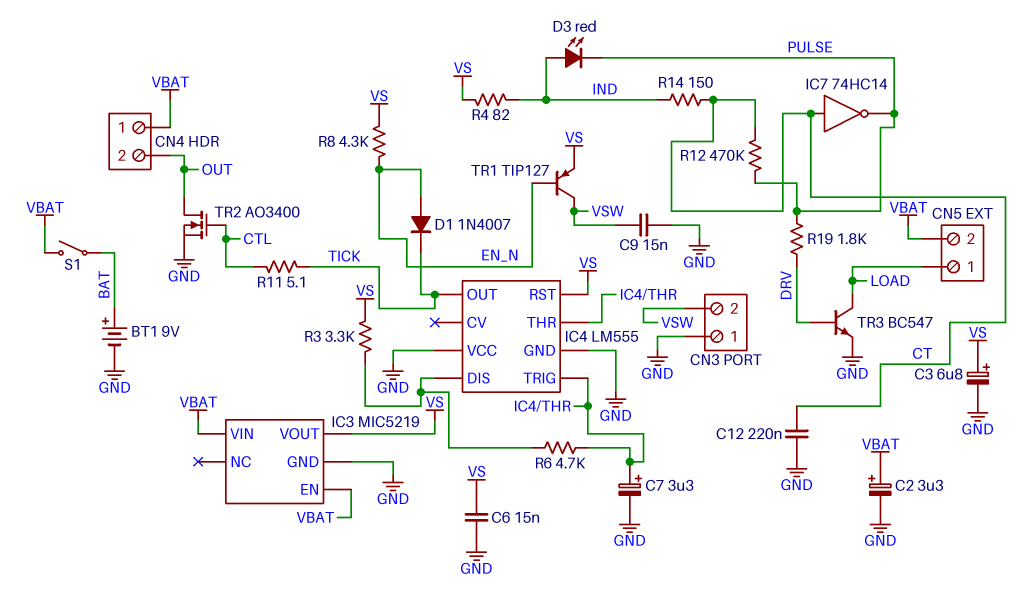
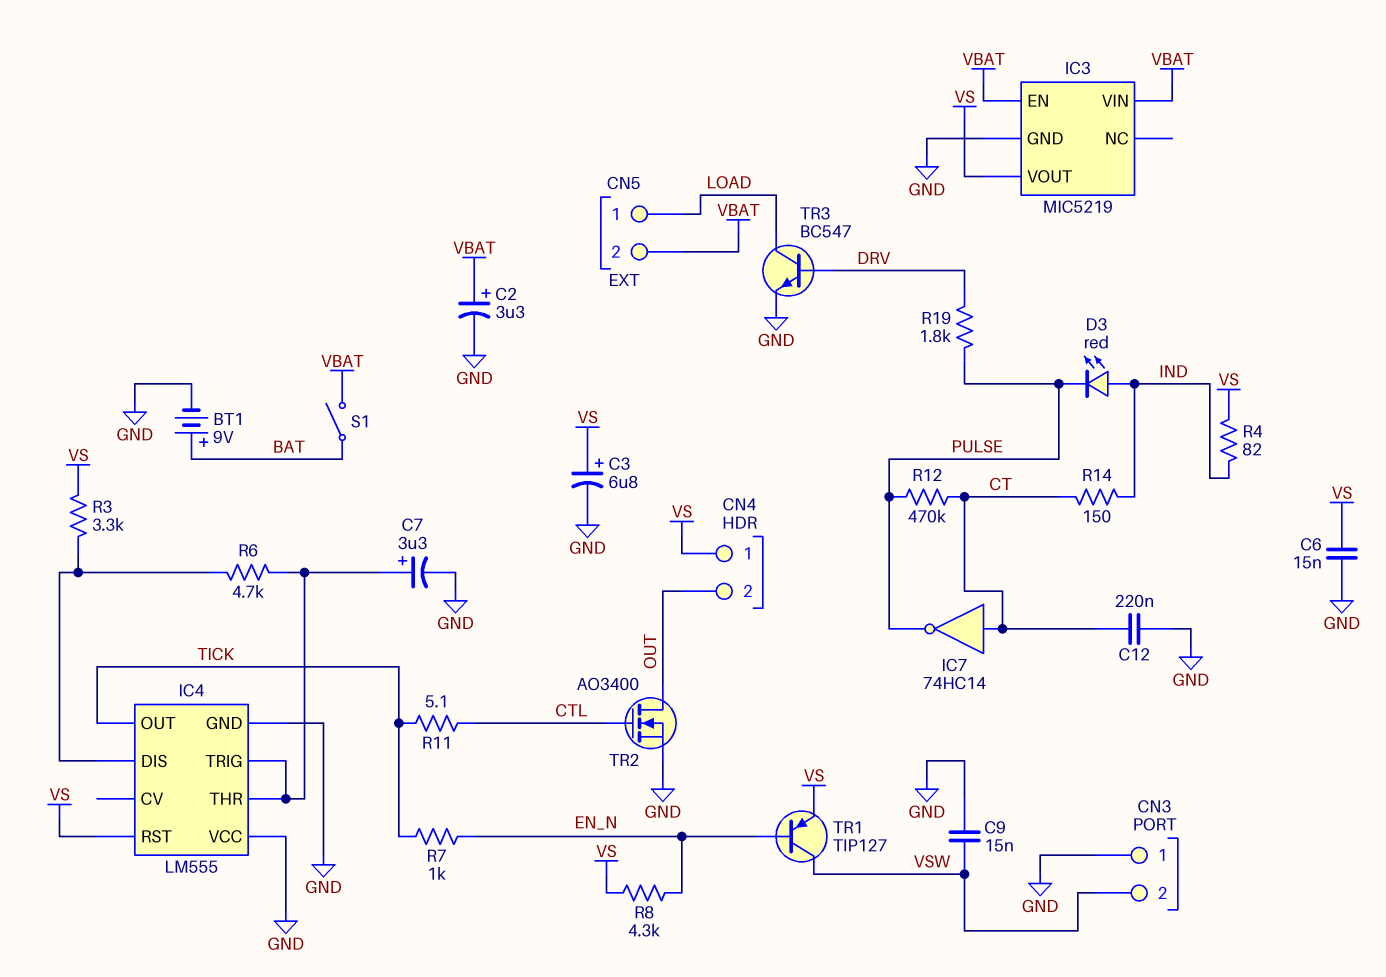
CN4 pin 1: VBAT -> VS
D1: diode 1N4007 (A EN_N, K TICK) -> none
R7: none -> 1k (EN_N, TICK)

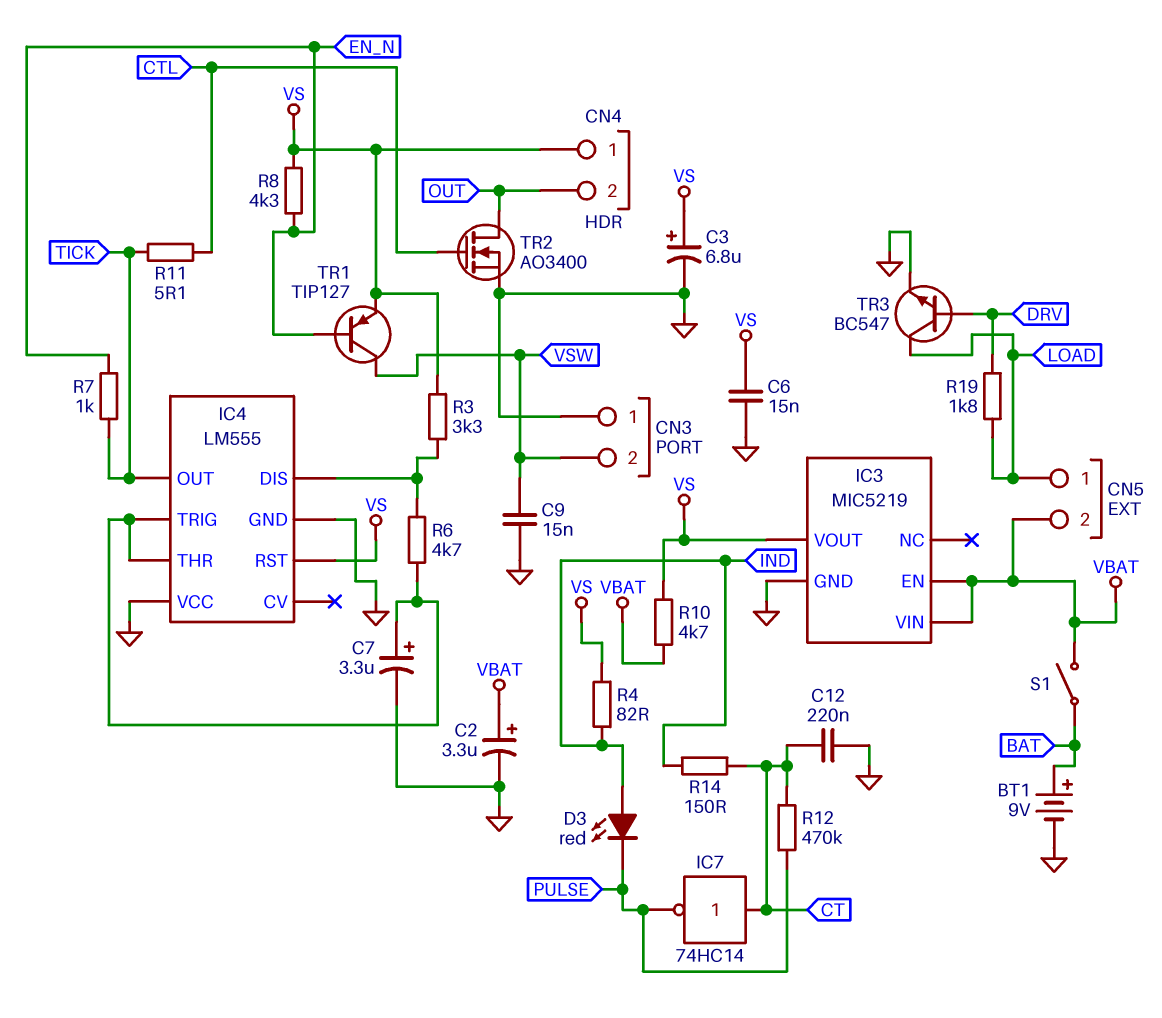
R10: none -> 4.7k (VBAT, VS)
R19: 1.8k (DRV, PULSE) -> 1.8k (DRV, LOAD)

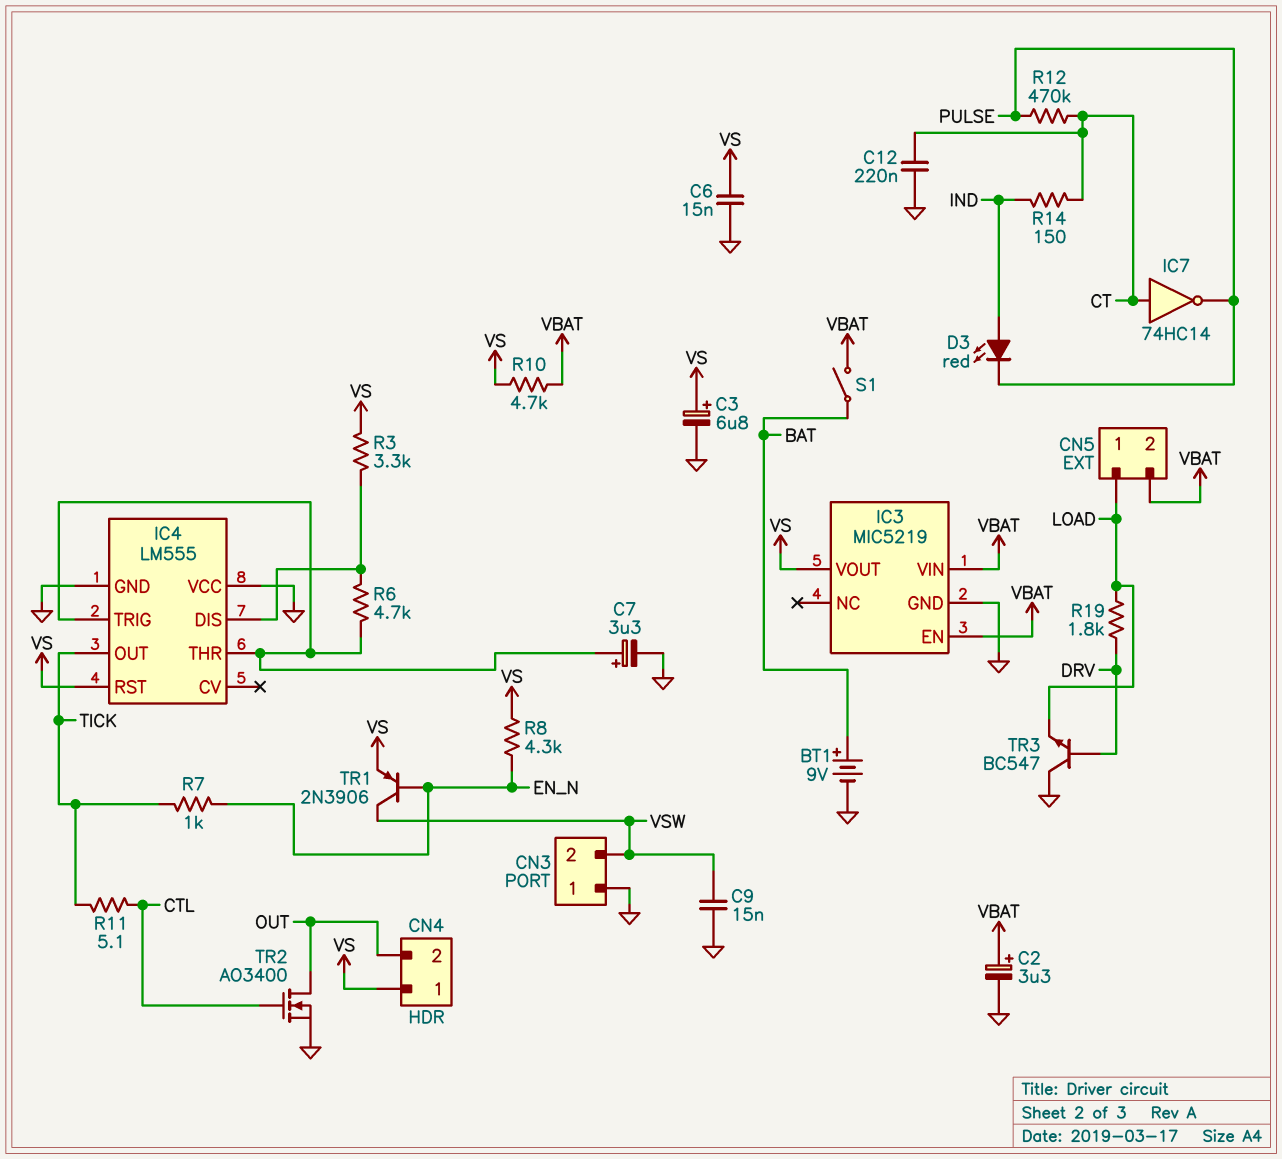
R4: 82 (IND, VS) -> none
TR1: PNP TIP127 (B EN_N, C VSW, E VS) -> PNP 2N3906 (B EN_N, C VSW, E VS)
TR3: NPN BC547 (B DRV, C LOAD, E GND) -> NPN BC547 (B DRV, C GND, E LOAD)

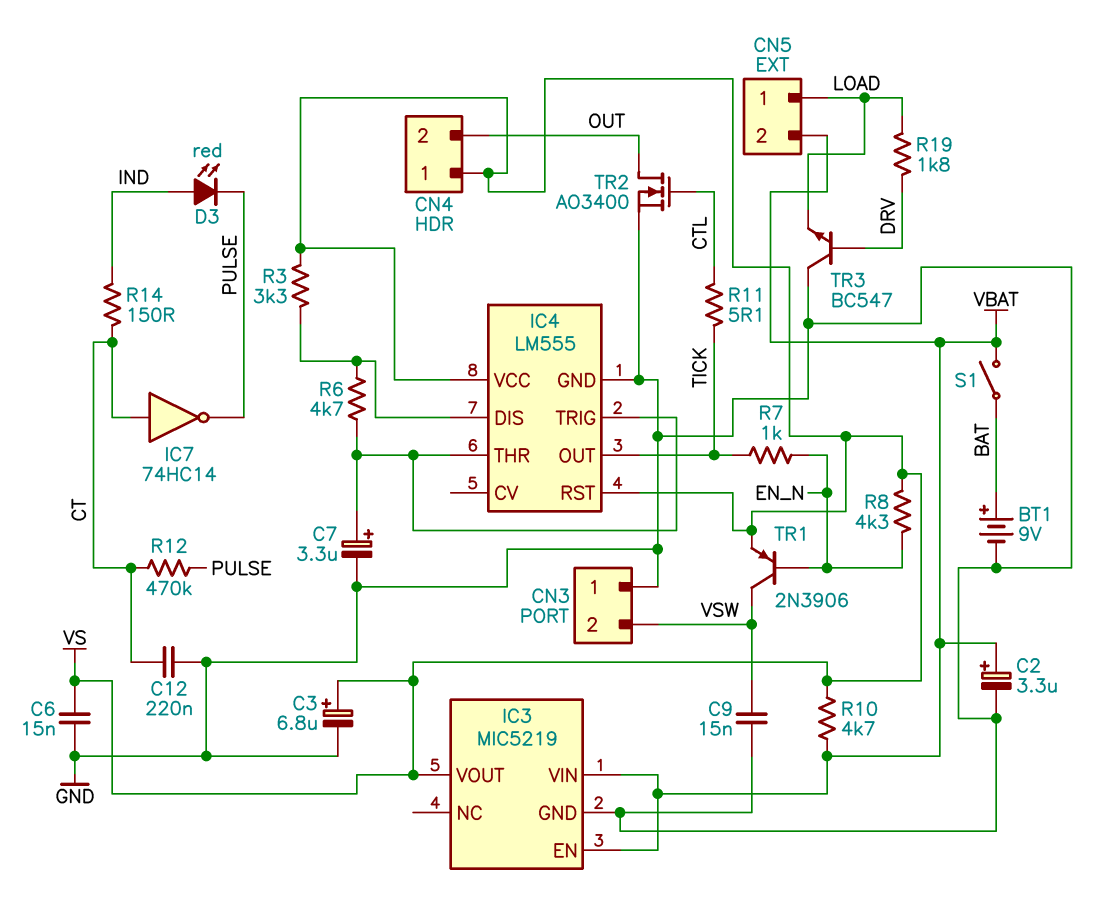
IC4 pin VCC: GND -> VS

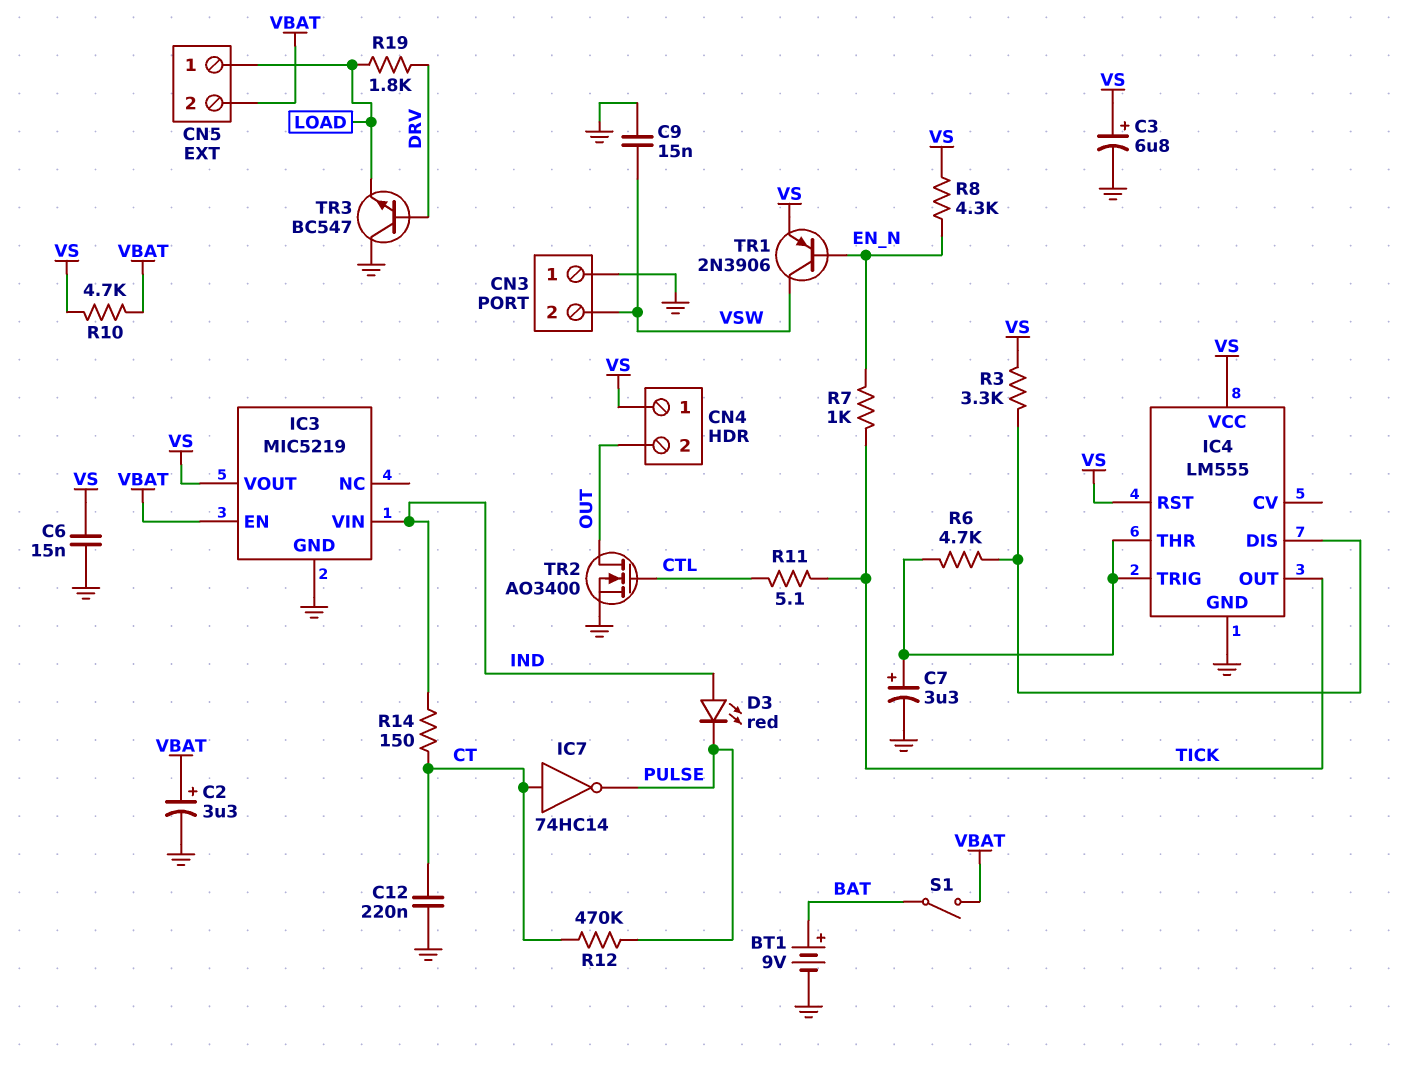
IC3 pin VIN: VBAT -> IND

